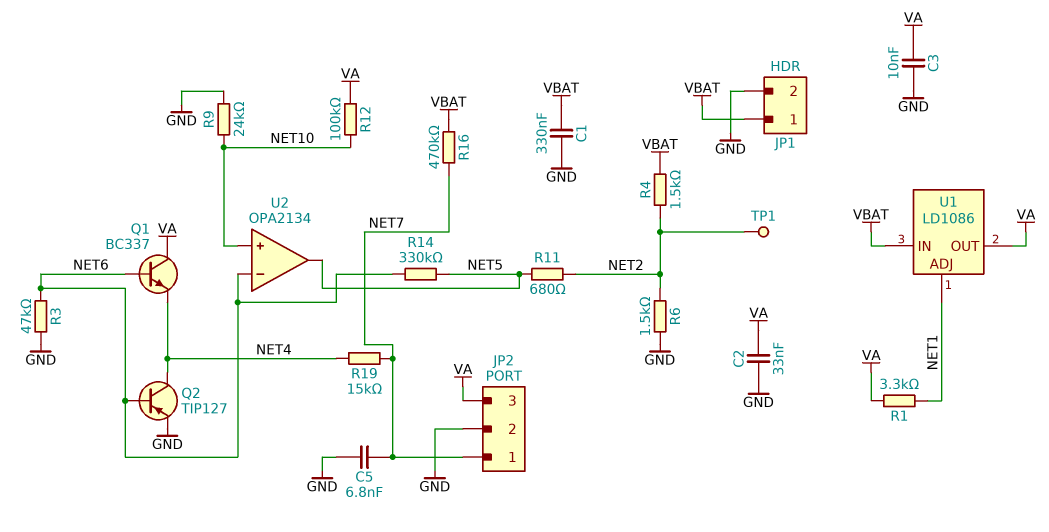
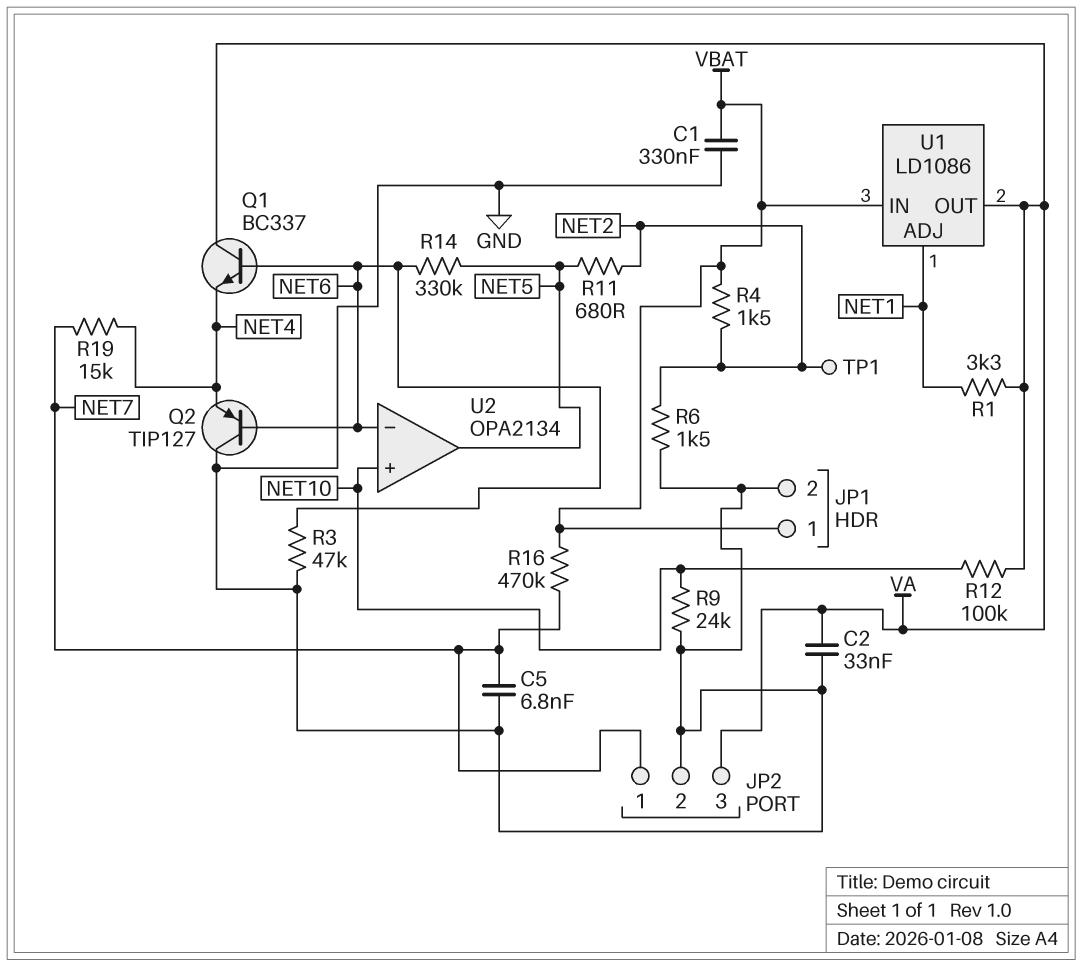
C3: 10nF (GND, VA) -> none
Q2: PNP TIP127 (B NET6, C NET4, E GND) -> PNP TIP127 (B NET6, C GND, E NET4)

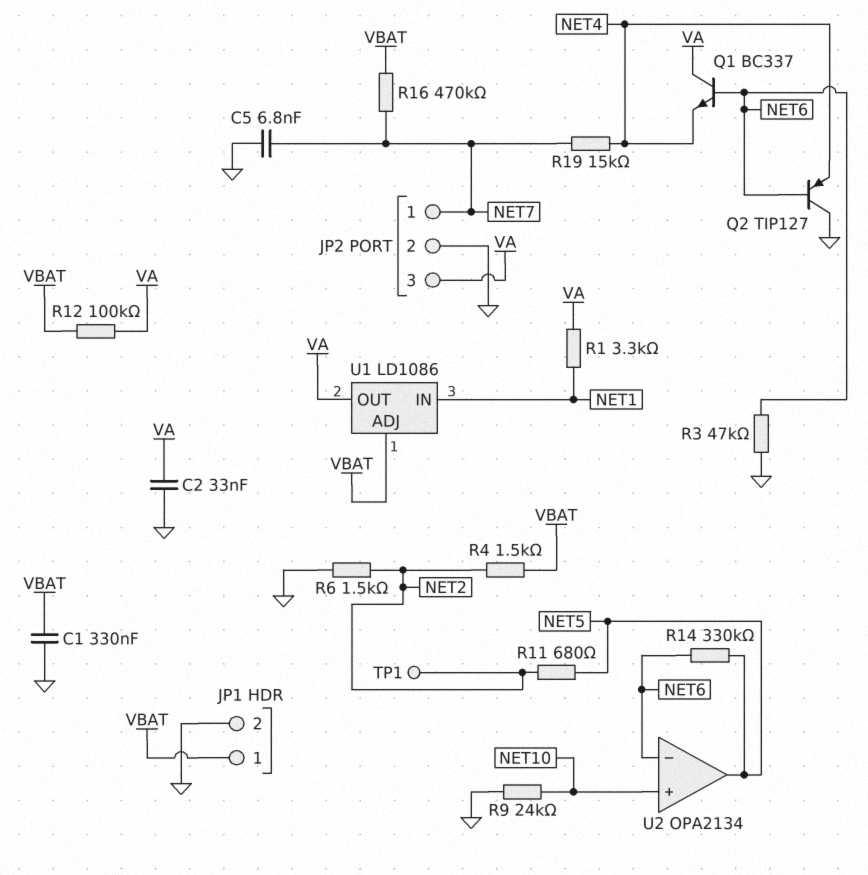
R12: 100k (NET10, VA) -> 100k (VA, VBAT)
U1 pin ADJ: NET1 -> VBAT
U1 pin IN: VBAT -> NET1

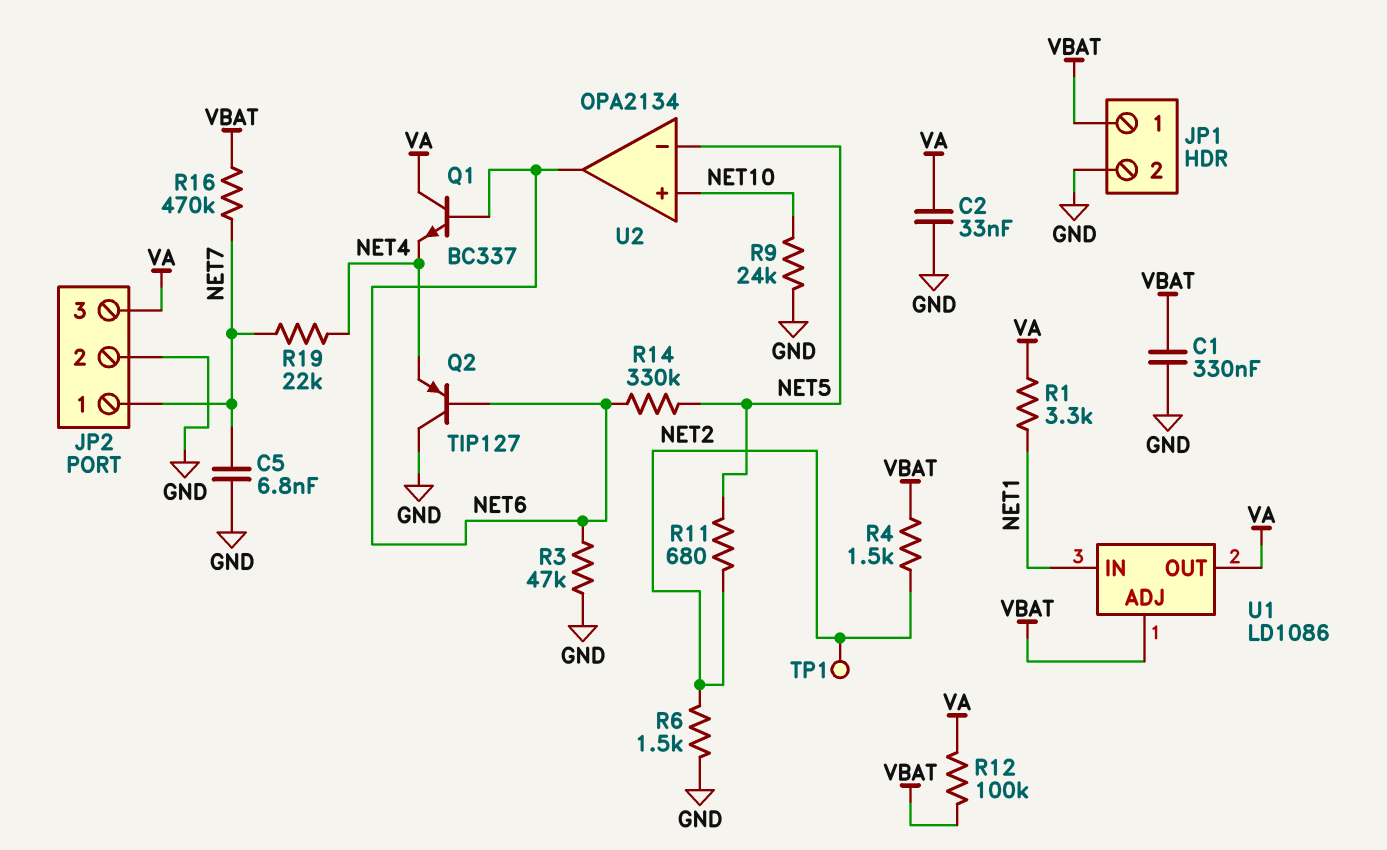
R19: 15k (NET4, NET7) -> 22k (NET4, NET7)
U2 pin in-: NET6 -> NET5
U2 pin out: NET5 -> NET6

